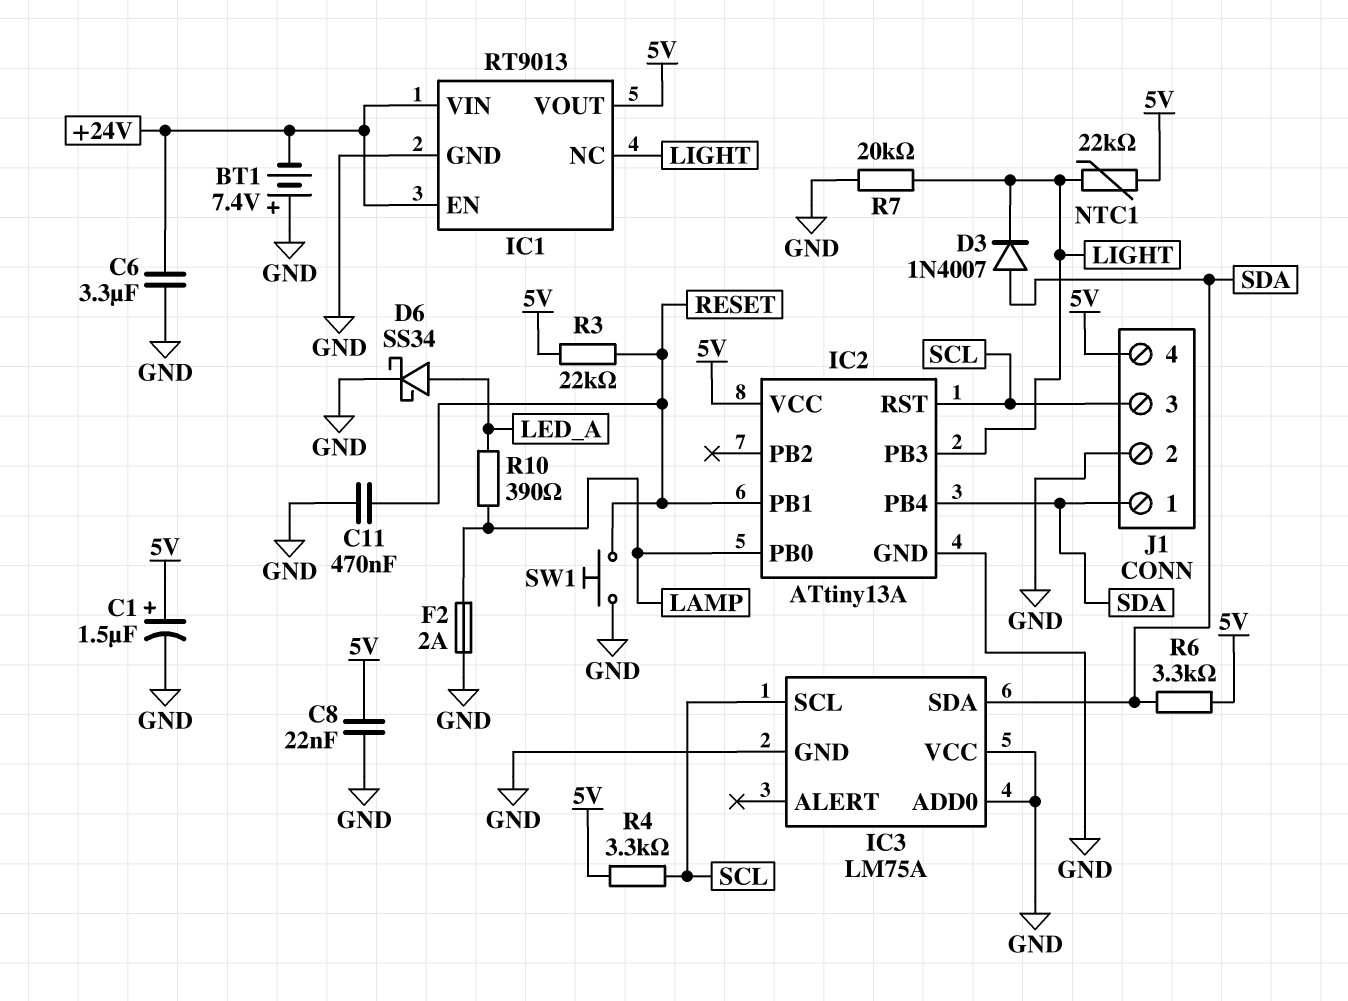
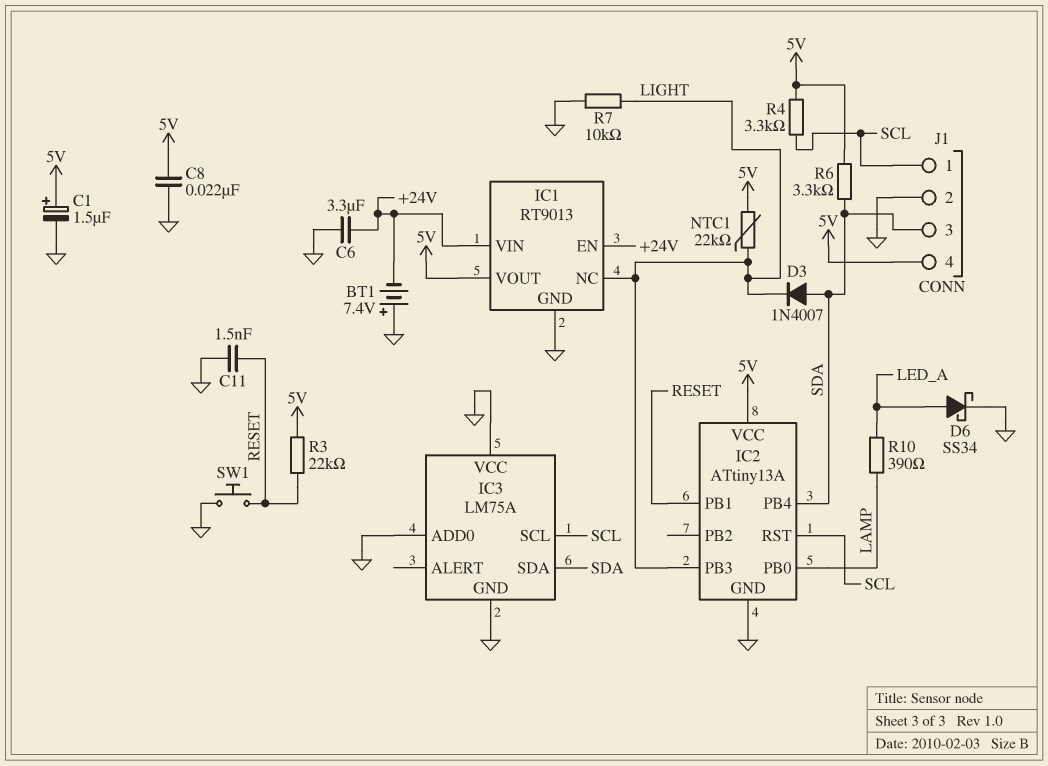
C11: 470nF (GND, RESET) -> 1.5nF (GND, RESET)
F2: 2A (GND, LAMP) -> none
J1 pin 1: SDA -> SCL
J1 pin 3: SCL -> SDA
R7: 20k (GND, LIGHT) -> 10k (GND, LIGHT)

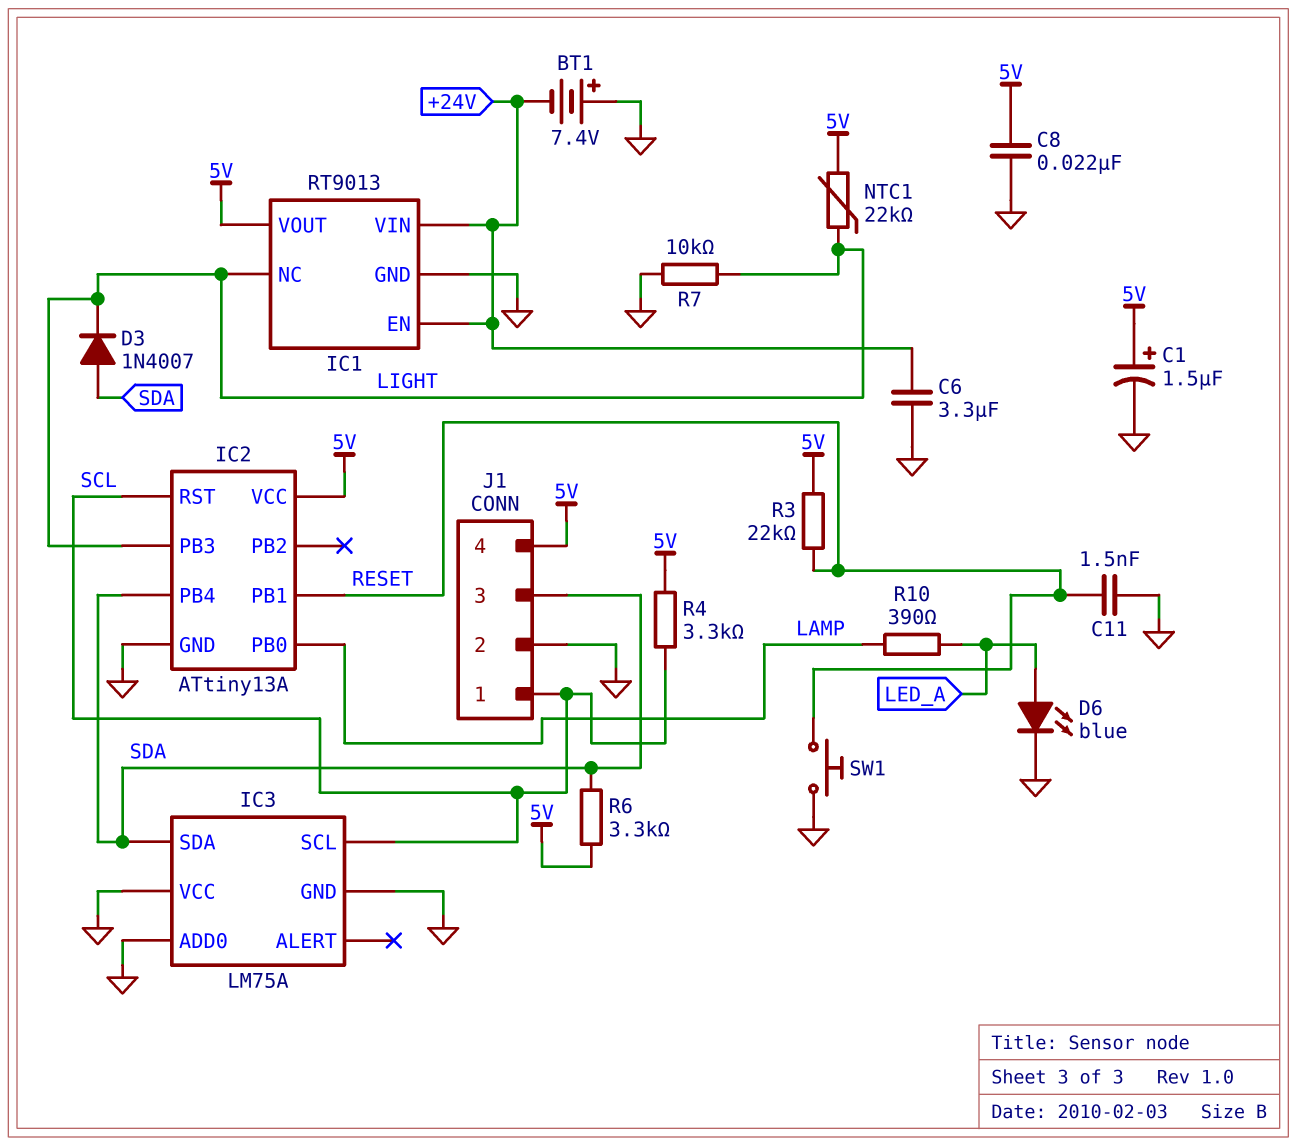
D6: schottky SS34 (A LED_A, K GND) -> LED blue (A LED_A, K GND)

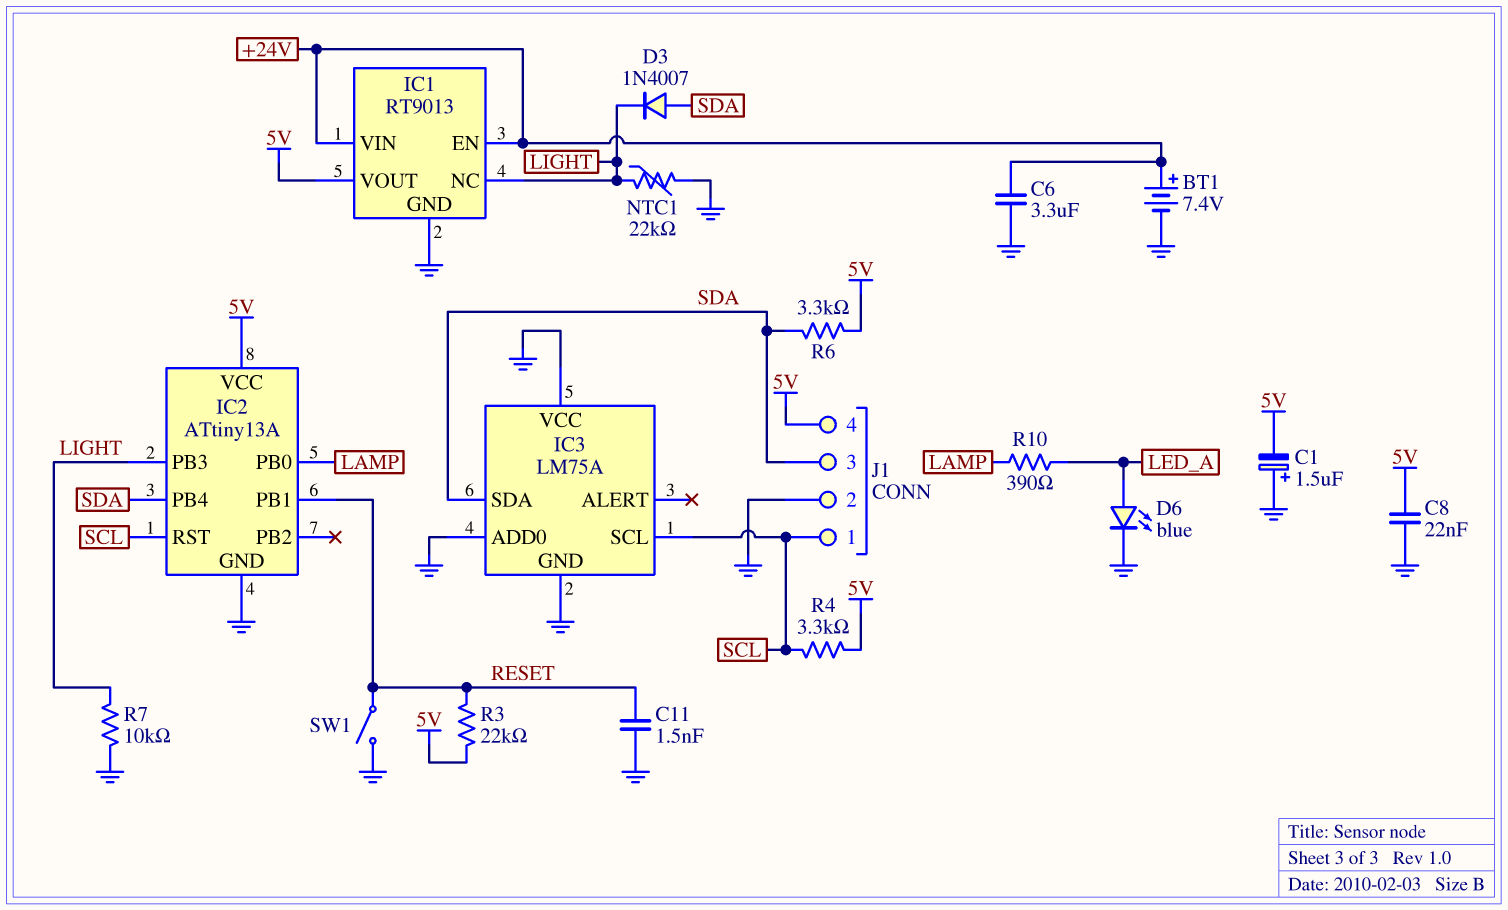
BT1: 7.4V (plus GND, minus +24V) -> 7.4V (plus +24V, minus GND)
C1: 1.5uF (plus 5V, minus GND) -> 1.5uF (plus GND, minus 5V)
NTC1: 22k (5V, LIGHT) -> 22k (GND, LIGHT)
SW1: button (GND, RESET) -> switch (GND, RESET)

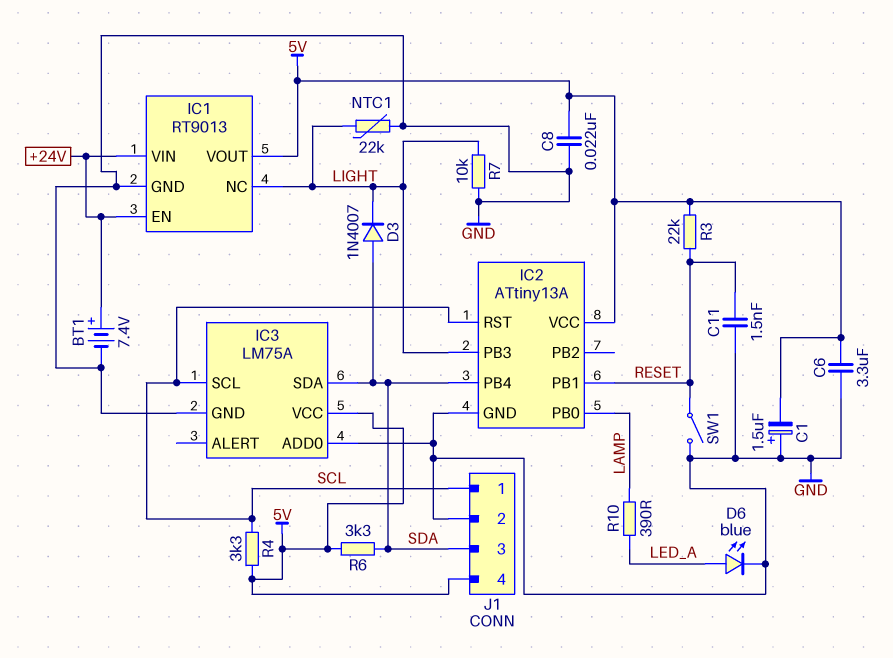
C6: 3.3uF (+24V, GND) -> 3.3uF (5V, GND)
IC3 pin VCC: GND -> 5V

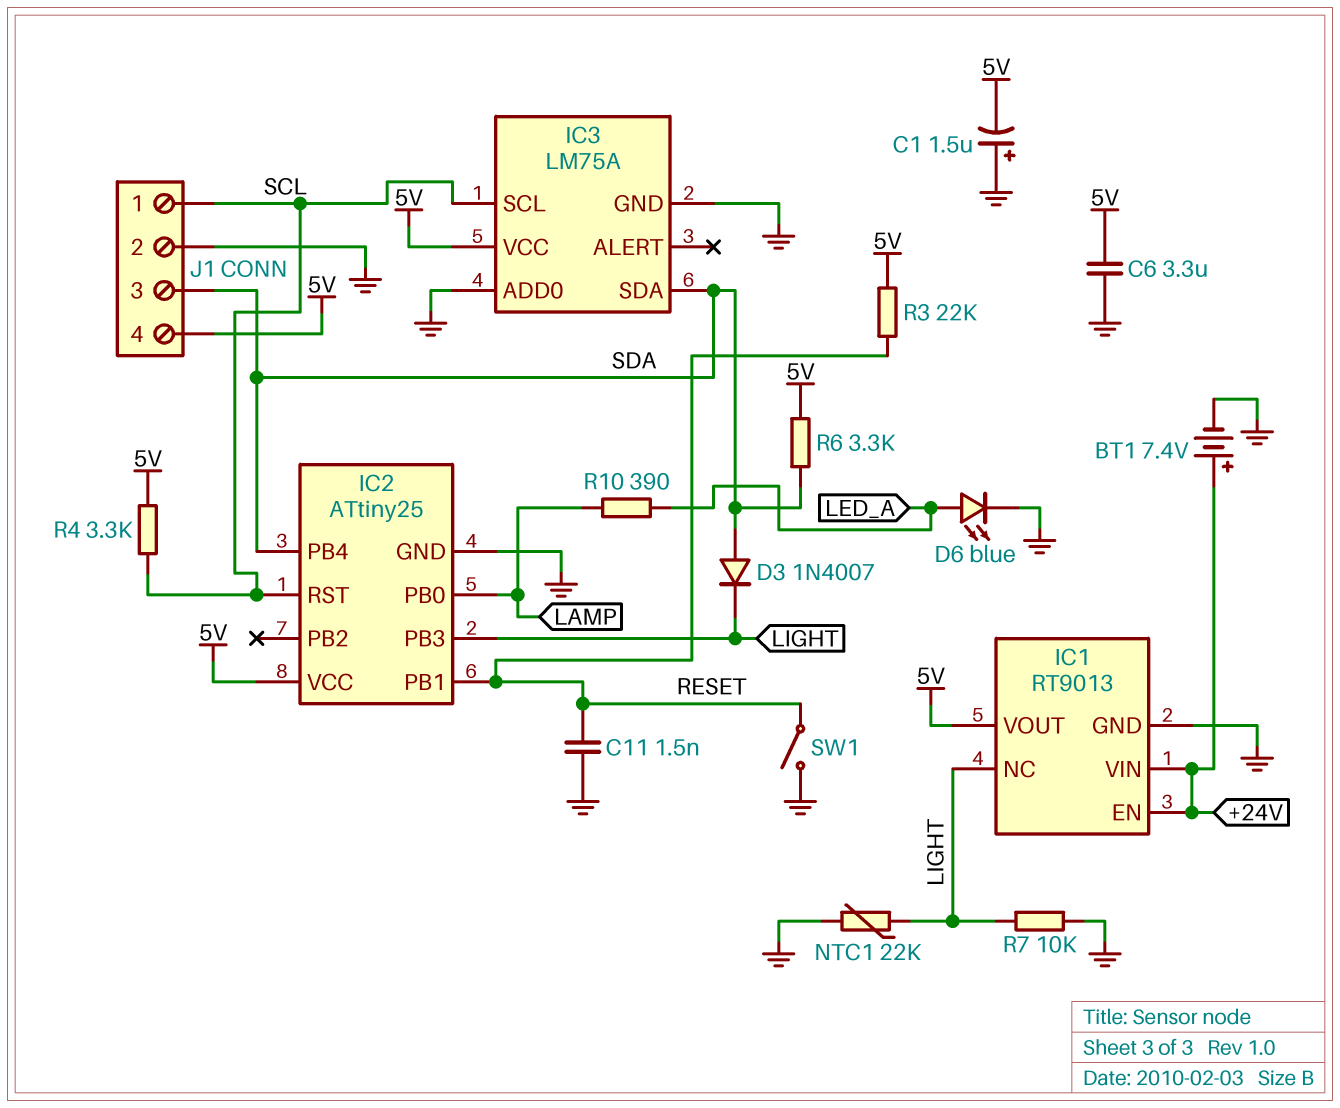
C8: 22nF (5V, GND) -> none
IC2: ATtiny13A -> ATtiny25

